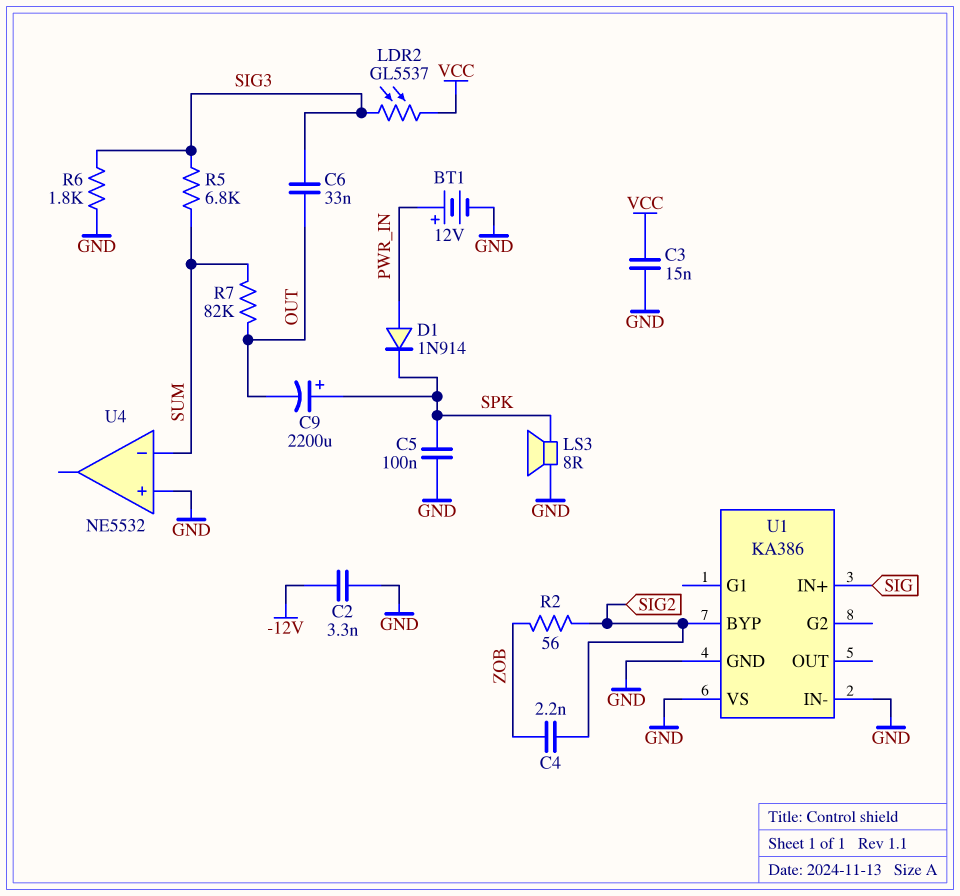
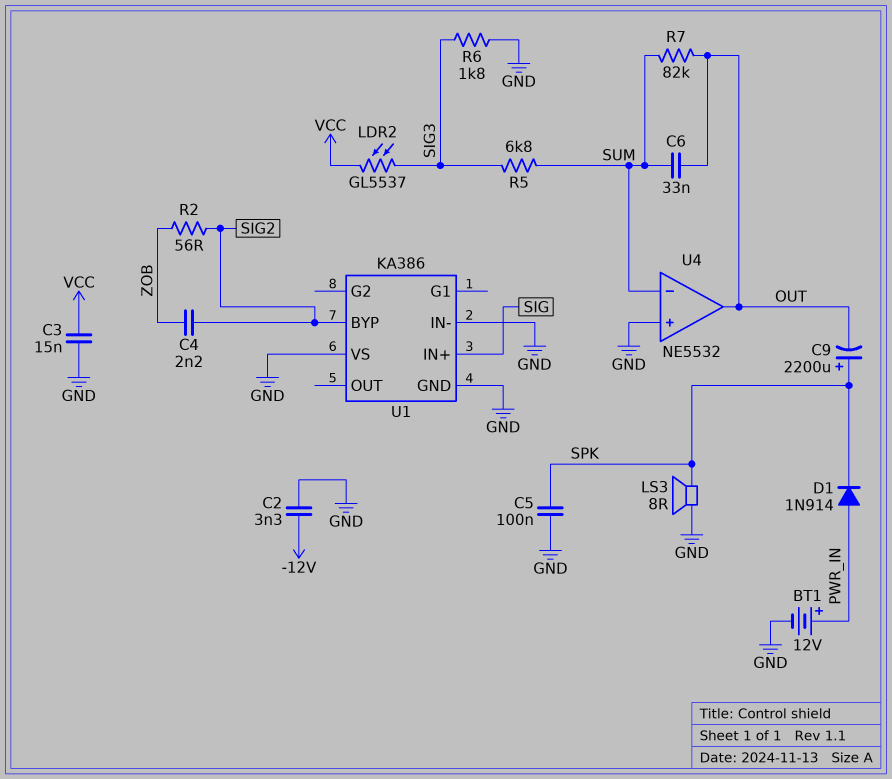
C6: 33nF (OUT, SIG3) -> 33nF (OUT, SUM)
U4 pin out: none -> OUT

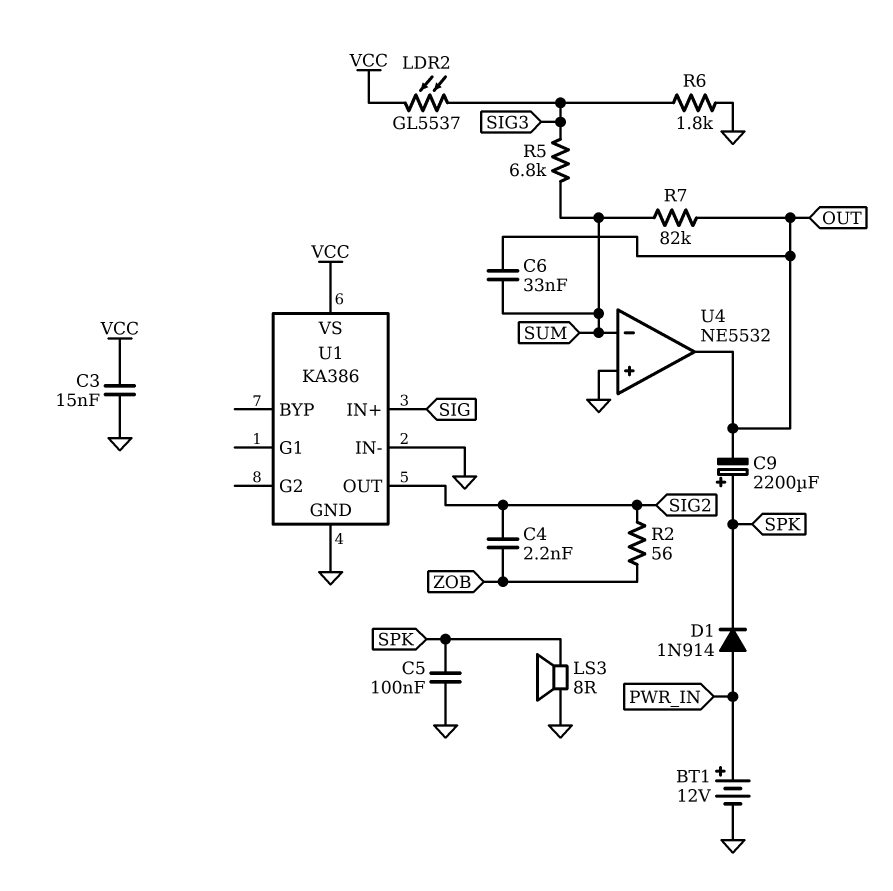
C2: 3.3nF (-12V, GND) -> none
U1 pin BYP: SIG2 -> none
U1 pin OUT: none -> SIG2
U1 pin VS: GND -> VCC

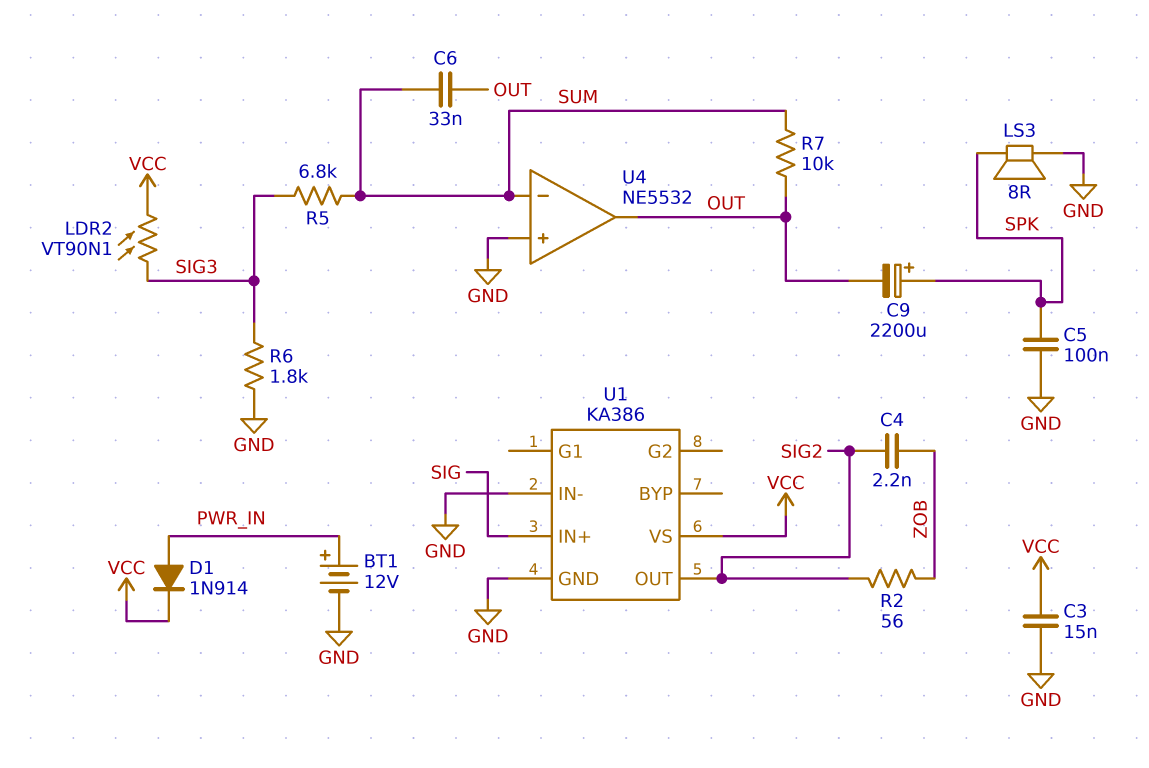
D1: diode 1N914 (A PWR_IN, K SPK) -> diode 1N914 (A PWR_IN, K VCC)
LDR2: GL5537 (SIG3, VCC) -> VT90N1 (SIG3, VCC)
R7: 82k (OUT, SUM) -> 10k (OUT, SUM)

